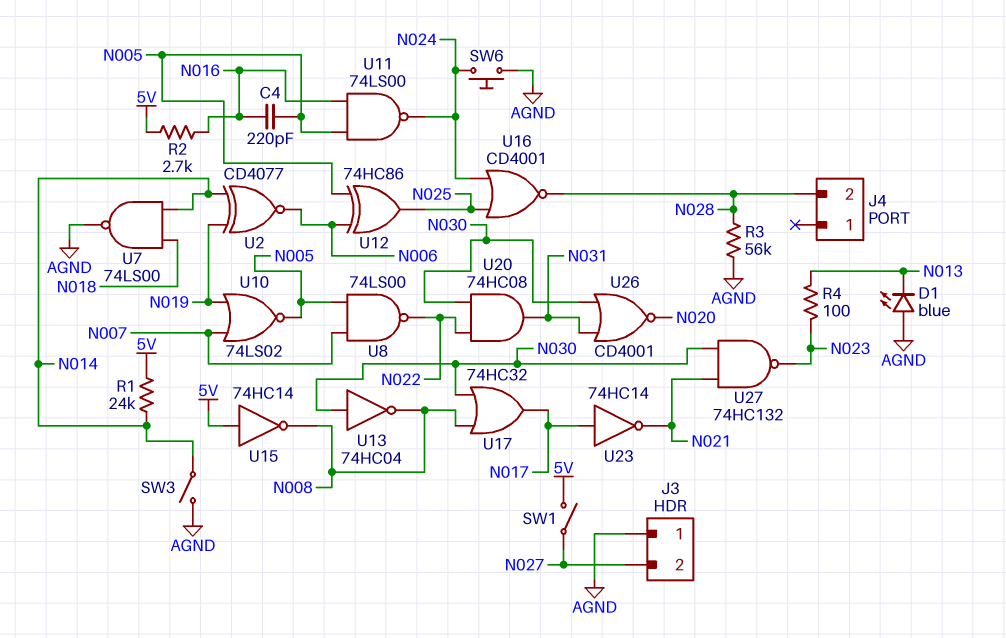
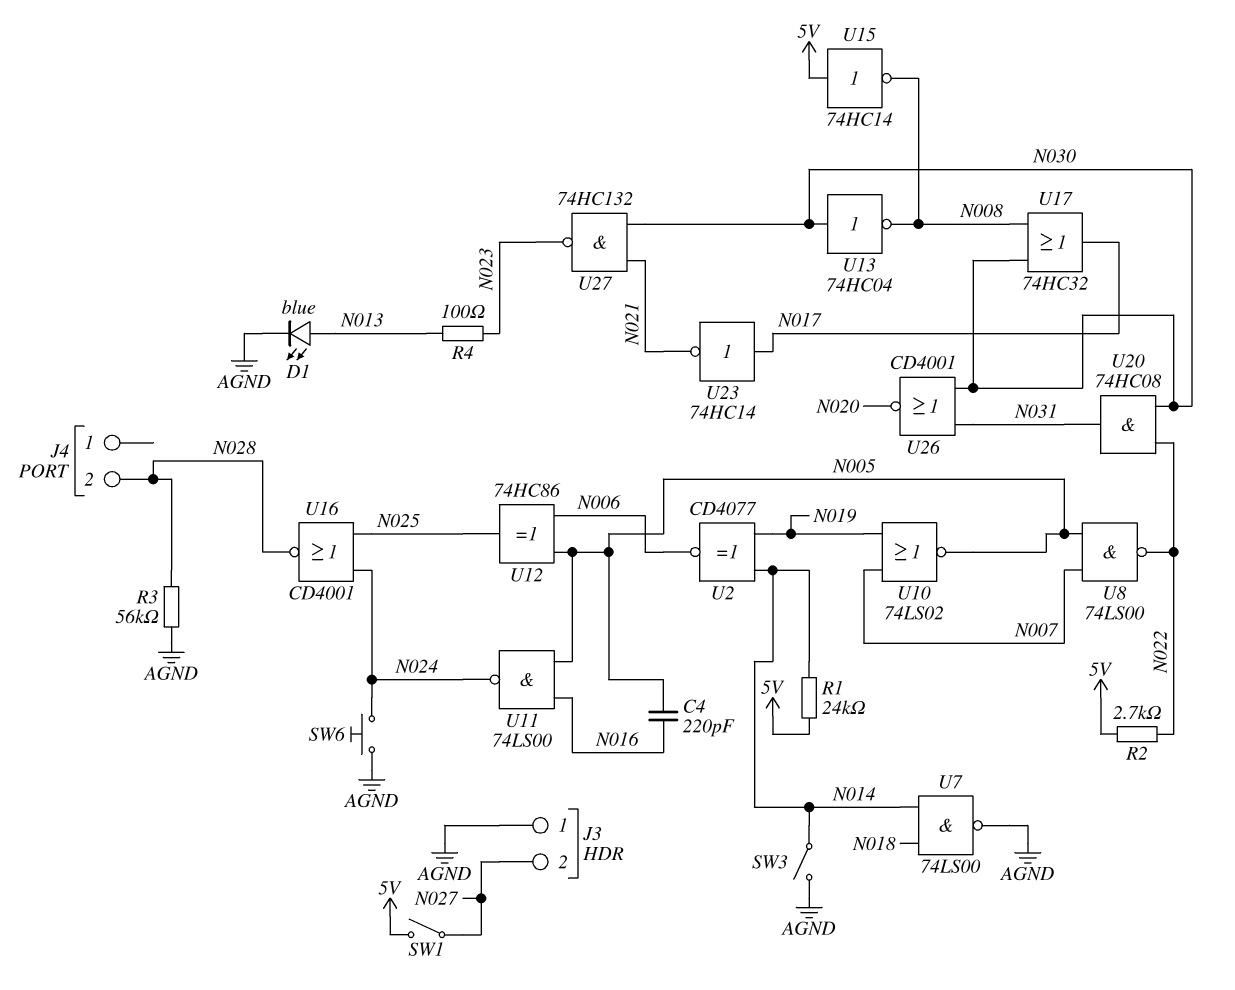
D1: LED blue (A AGND, K N013) -> LED blue (A N013, K AGND)
R2: 2.7k (5V, N016) -> 2.7k (5V, N022)

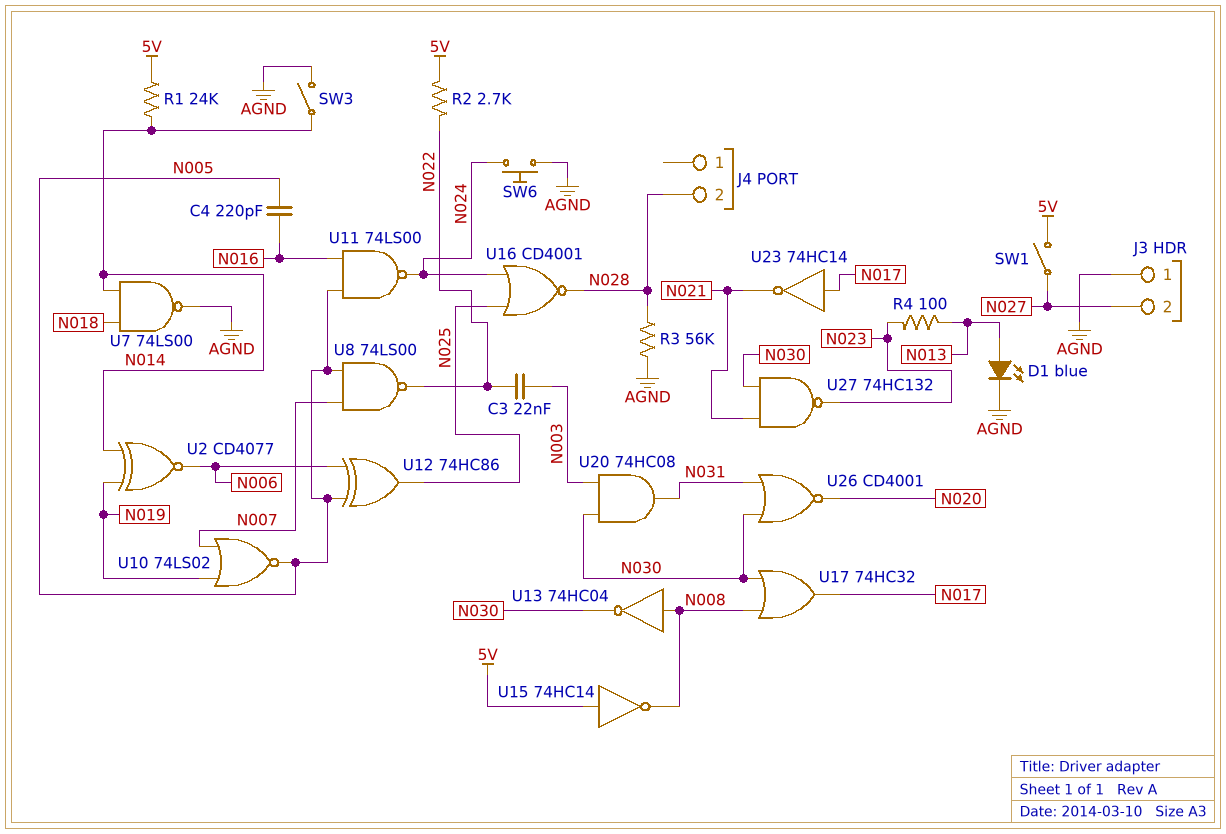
C3: none -> 22nF (N003, N022)
U13: NOT 74HC04 (in N030, out N008) -> NOT 74HC04 (in N008, out N030)
U20: AND 74HC08 (in N022, in N030, out N031) -> AND 74HC08 (in N003, in N030, out N031)

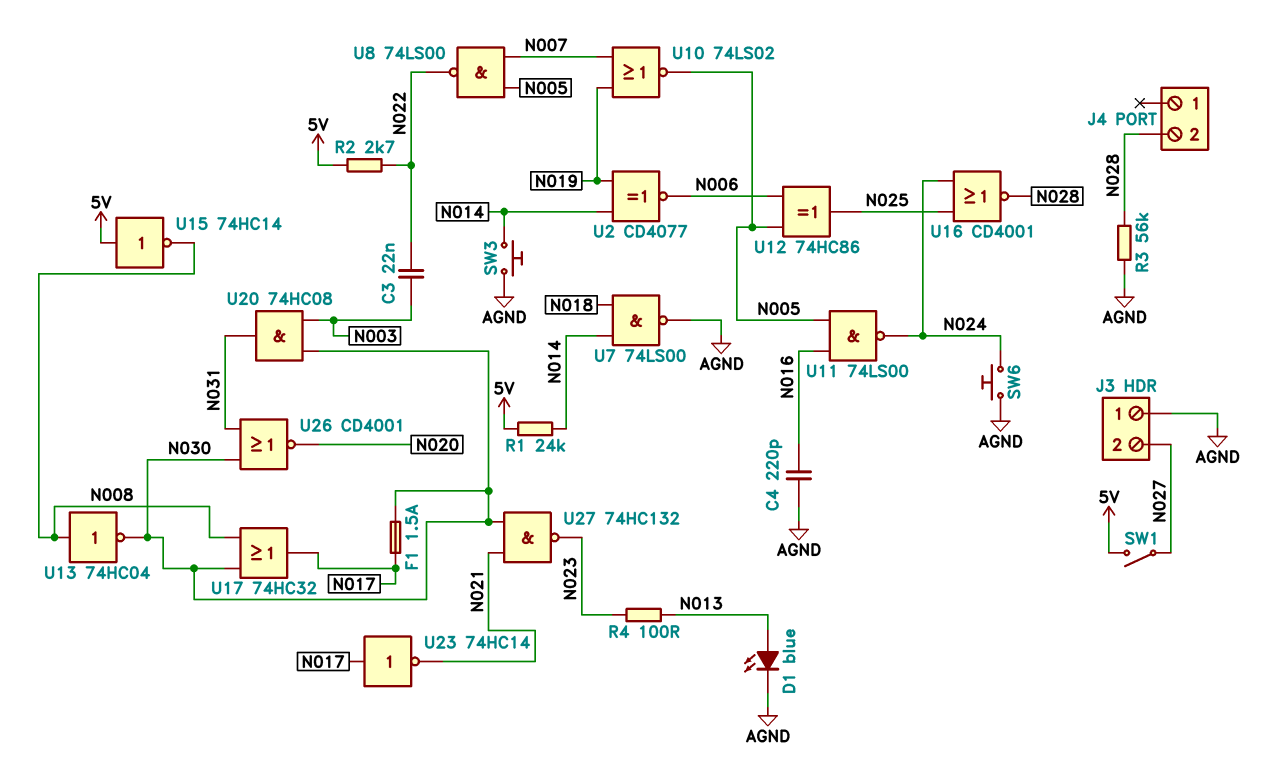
C4: 220pF (N005, N016) -> 220pF (AGND, N016)
F1: none -> 1.5A (N017, N030)
SW3: switch (AGND, N014) -> button (AGND, N014)

